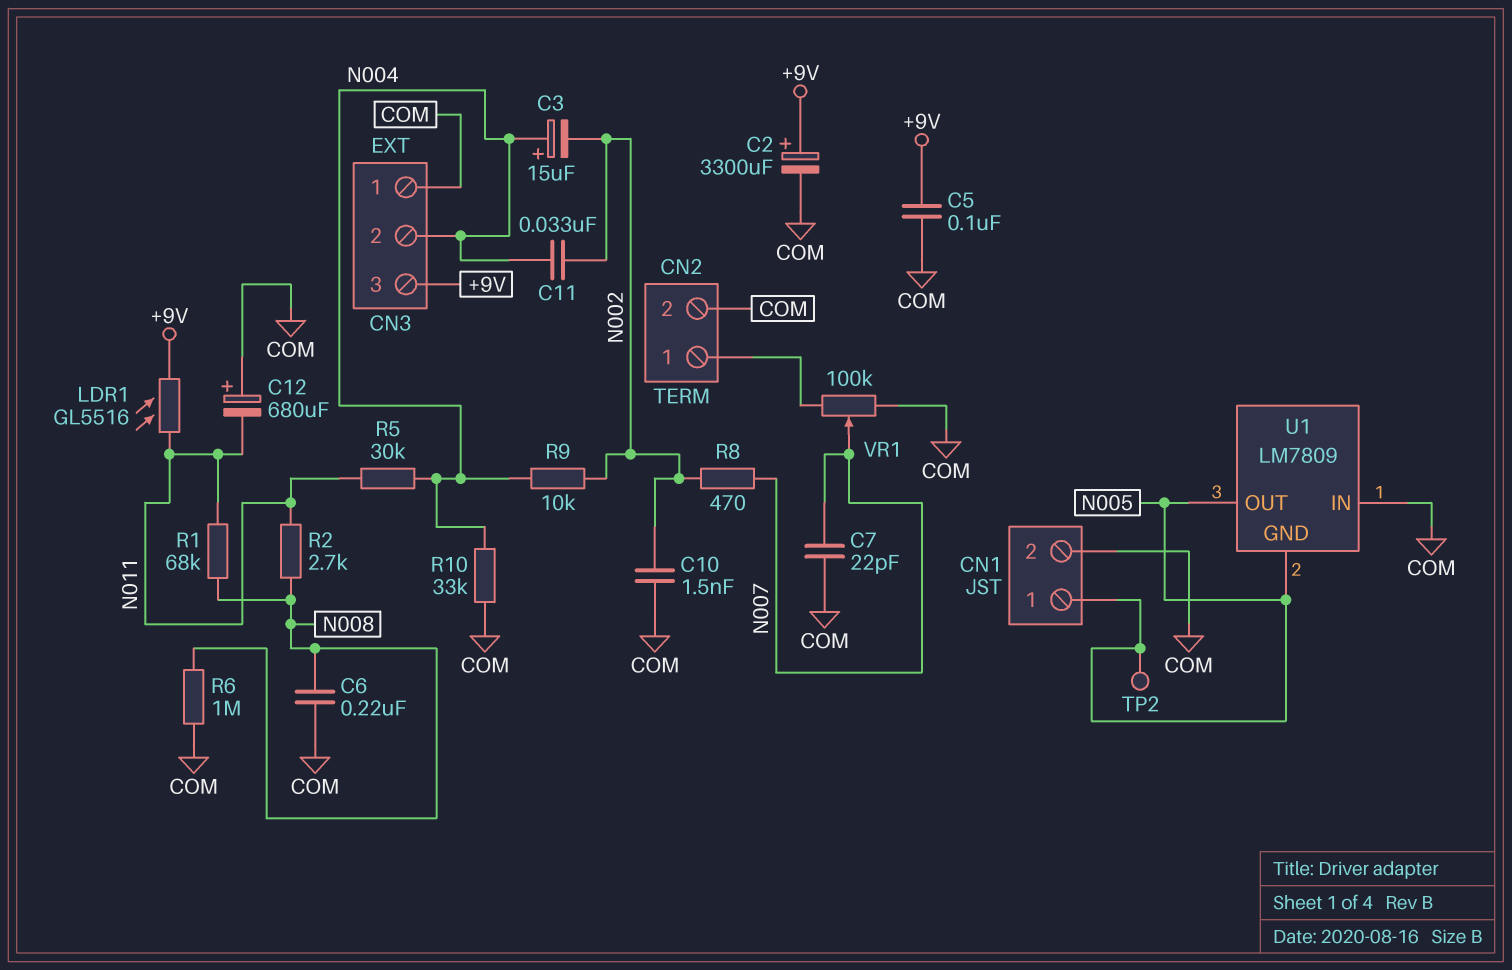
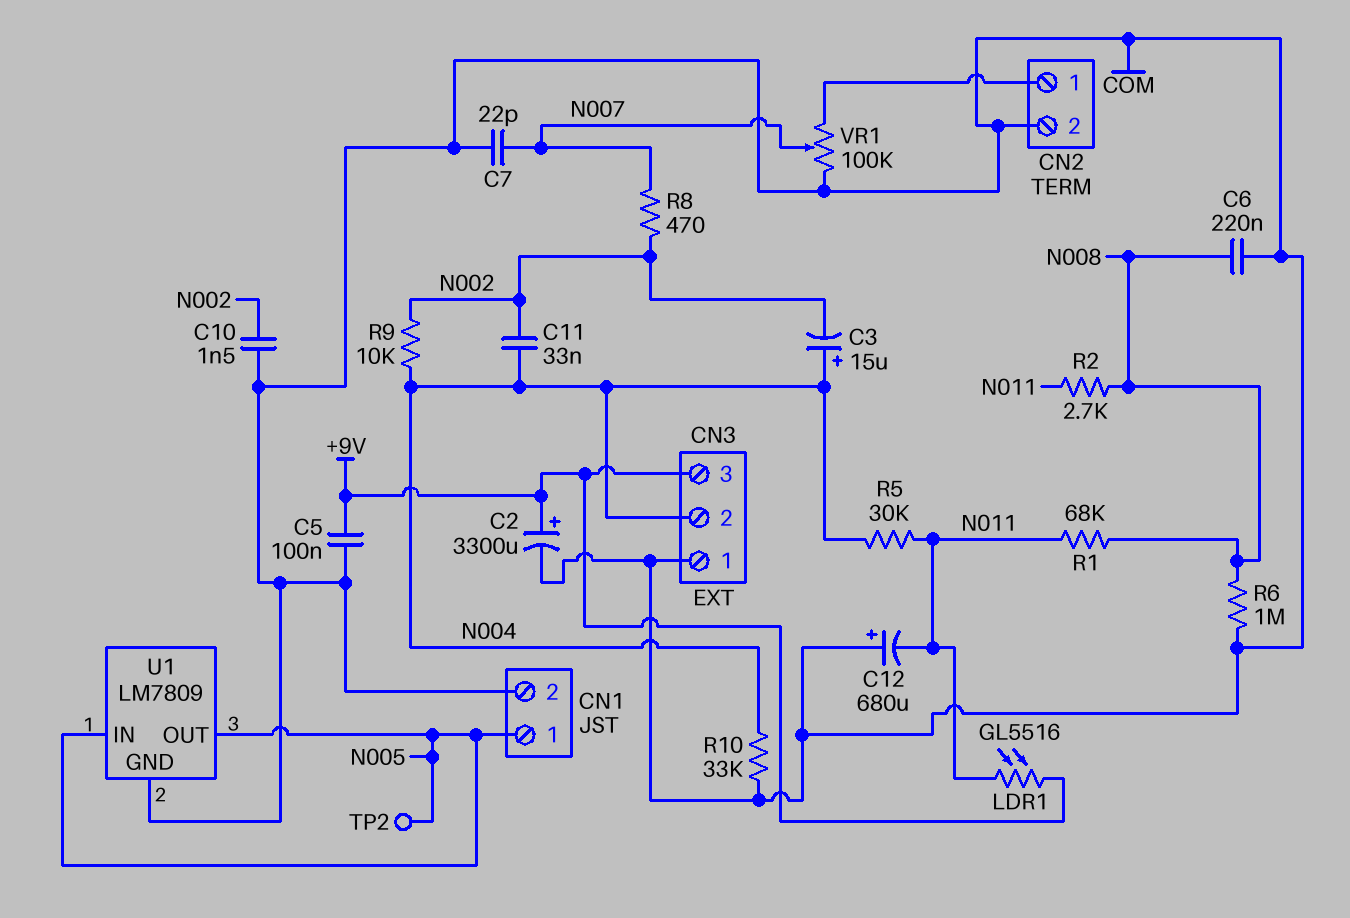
U1 pin GND: N005 -> COM
U1 pin IN: COM -> N005

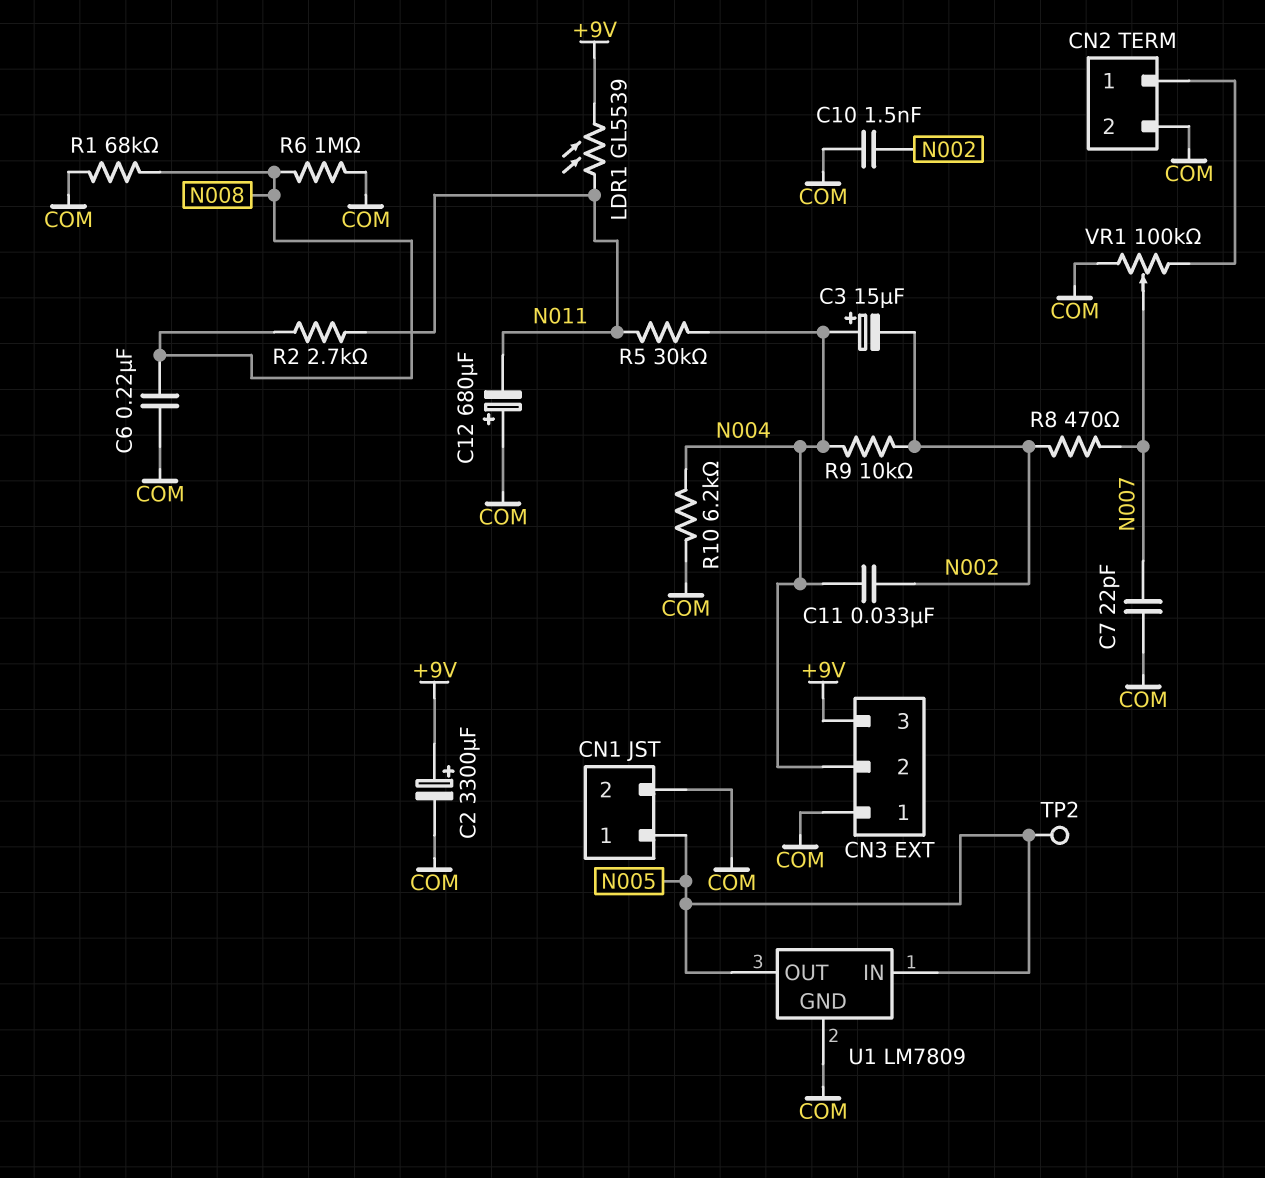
C5: 100nF (+9V, COM) -> none
LDR1: GL5516 (+9V, N011) -> GL5539 (+9V, N011)
R1: 68k (N008, N011) -> 68k (COM, N008)
R10: 33k (COM, N004) -> 6.2k (COM, N004)

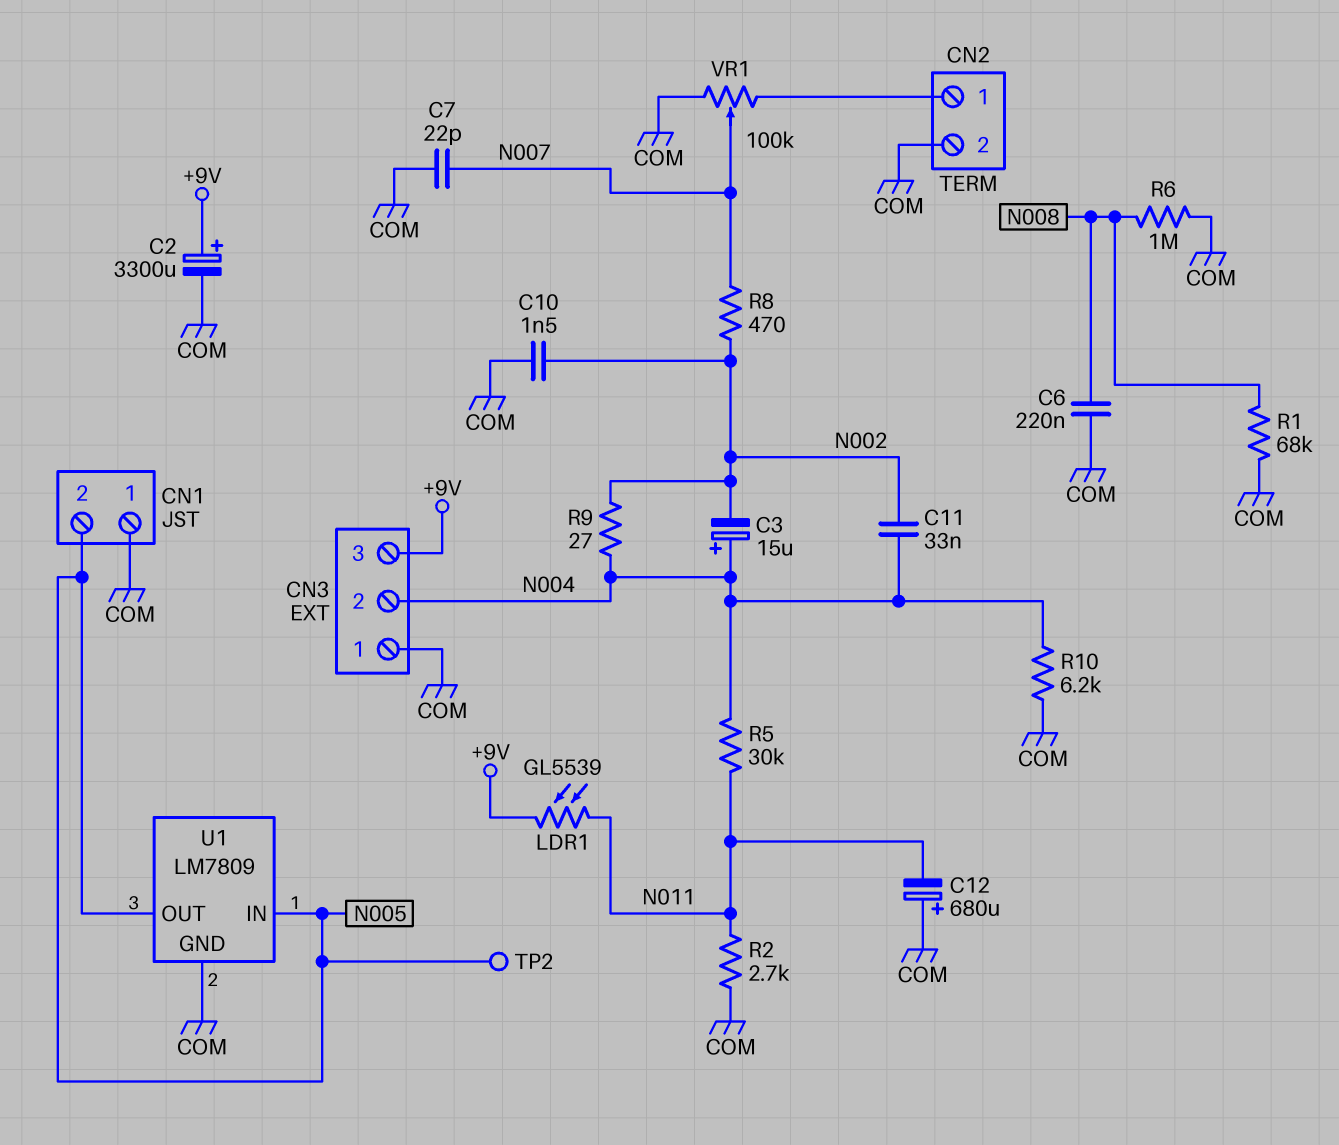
CN1 pin 1: N005 -> COM
CN1 pin 2: COM -> N005
R2: 2.7k (N008, N011) -> 2.7k (COM, N011)
R9: 10k (N002, N004) -> 27 (N002, N004)

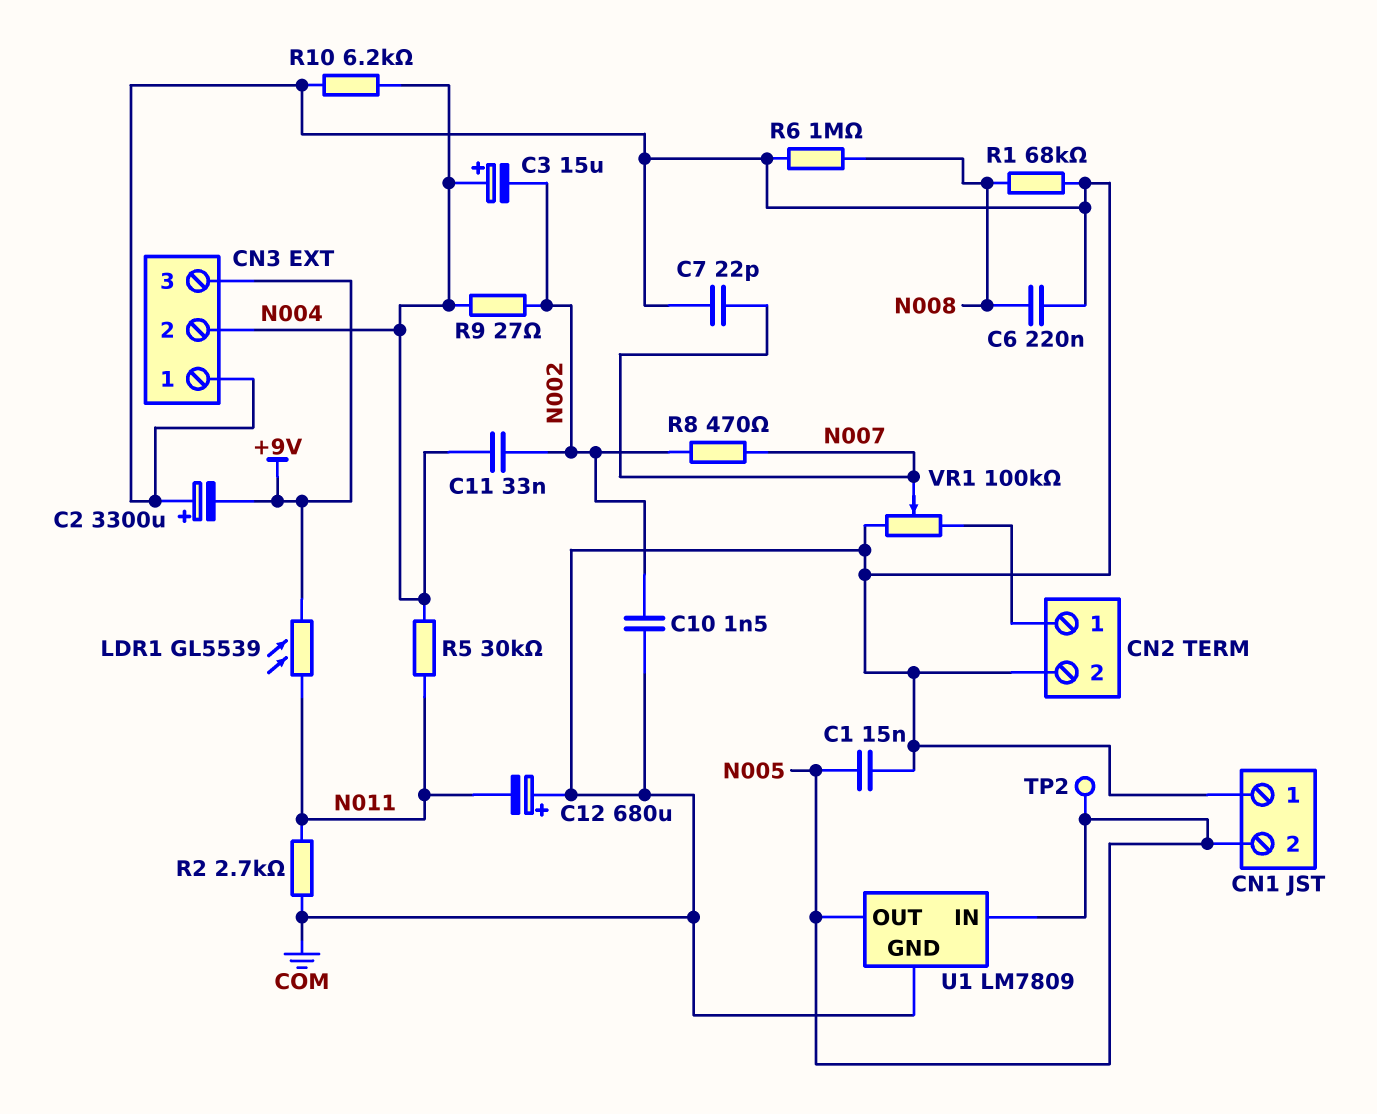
C1: none -> 15nF (COM, N005)
C2: 3300uF (plus +9V, minus COM) -> 3300uF (plus COM, minus +9V)

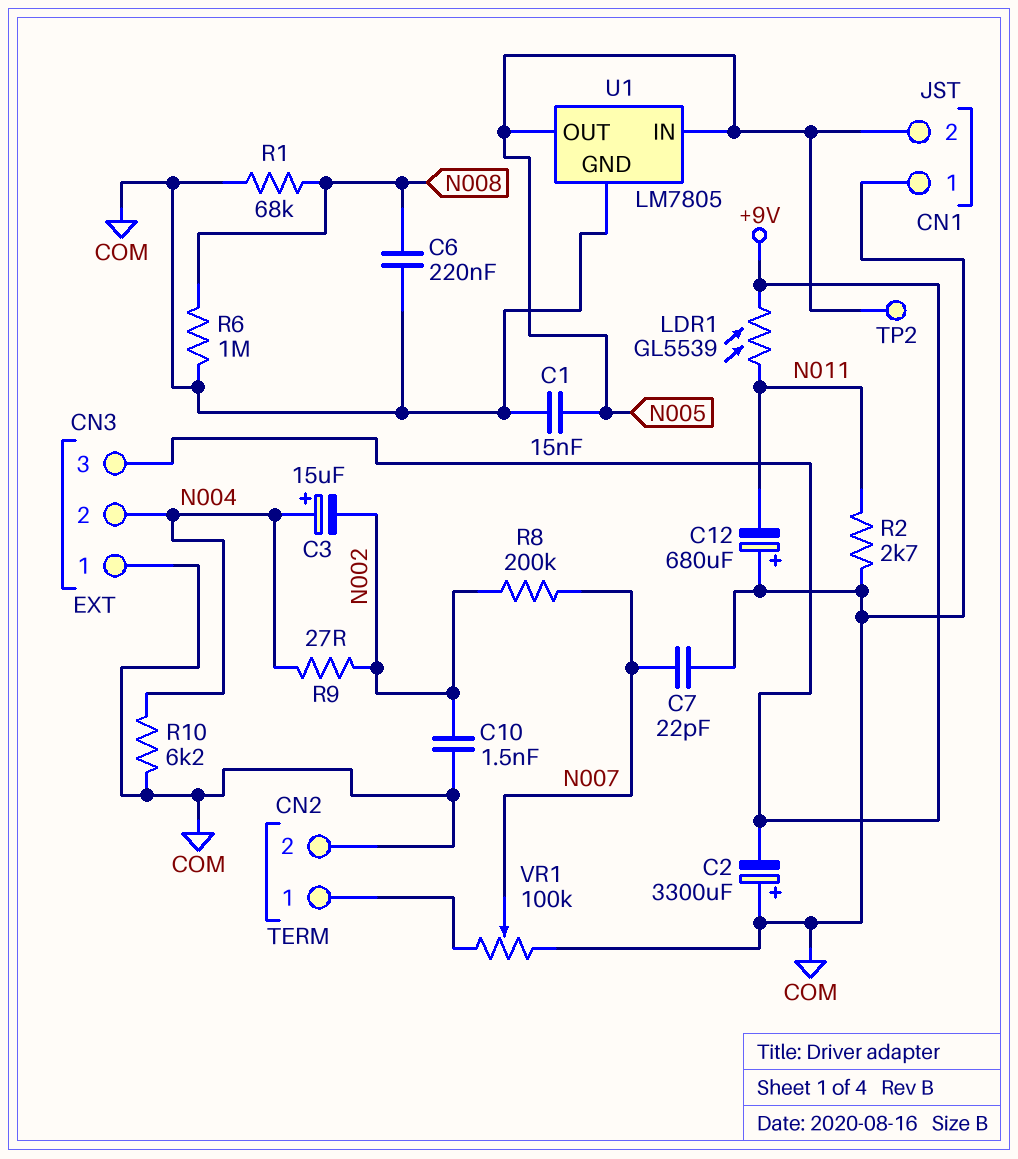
C11: 33nF (N002, N004) -> none
R5: 30k (N004, N011) -> none
R8: 470 (N002, N007) -> 200k (N002, N007)
U1: LM7809 -> LM7805

